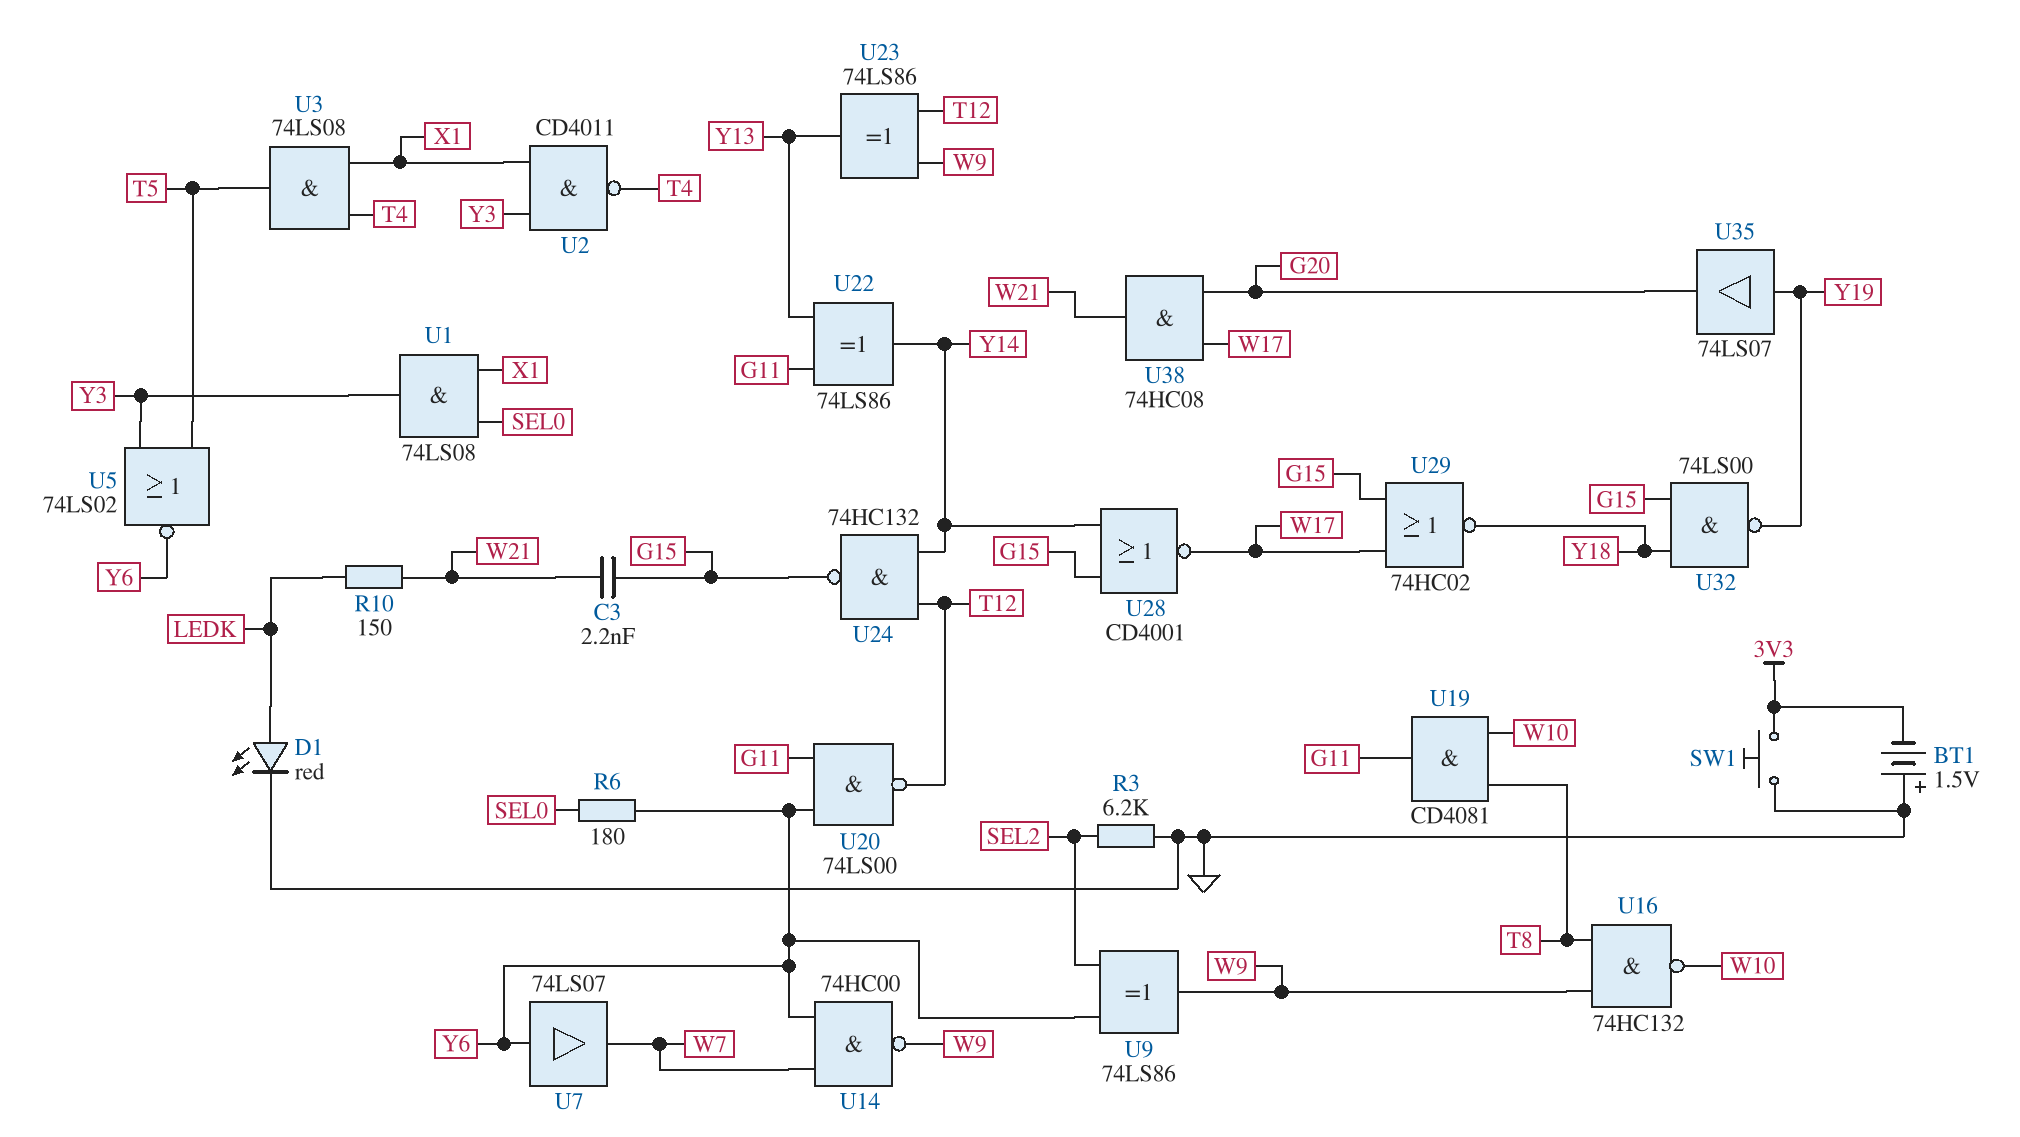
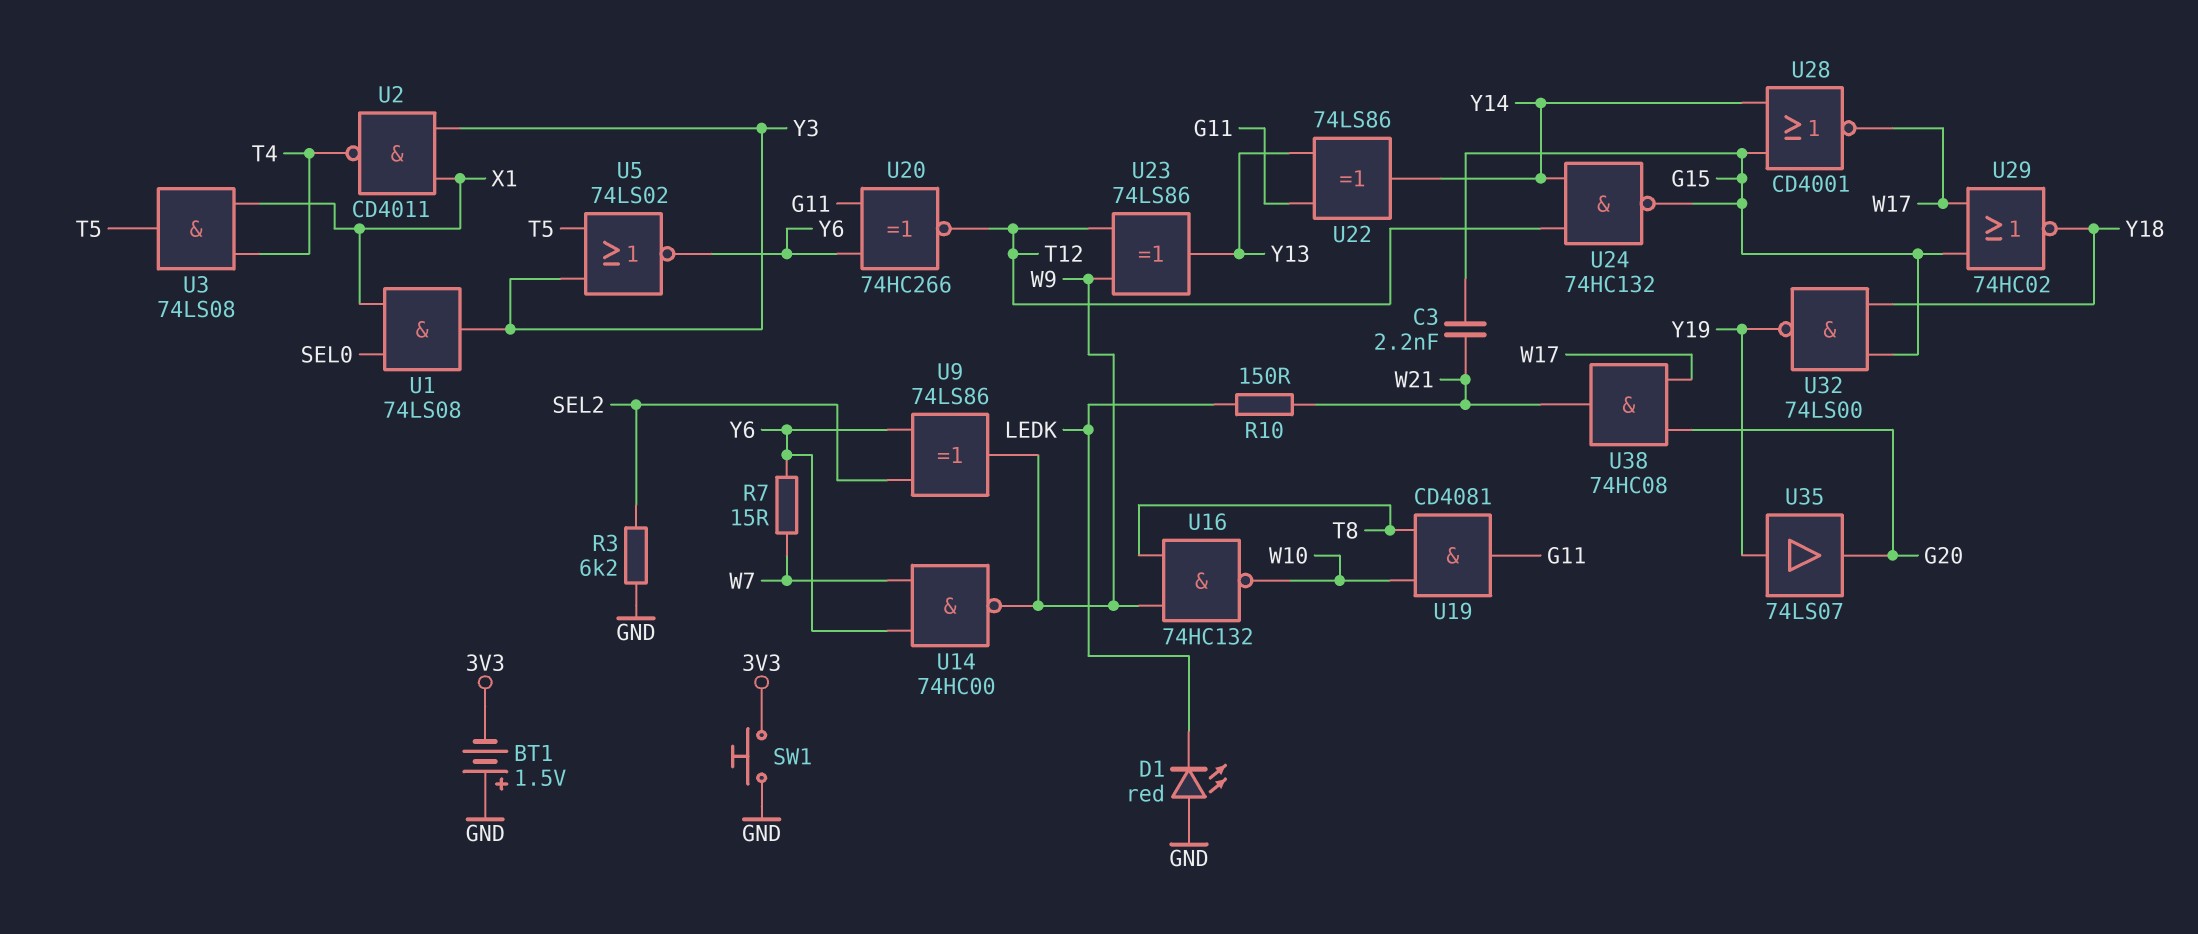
D1: LED red (A LEDK, K GND) -> LED red (A GND, K LEDK)
R6: 180 (SEL0, Y6) -> none
R7: none -> 15 (W7, Y6)
U7: buffer 74LS07 (in Y6, out W7) -> none
U20: NAND 74LS00 (in G11, in Y6, out T12) -> XNOR 74HC266 (in G11, in Y6, out T12)

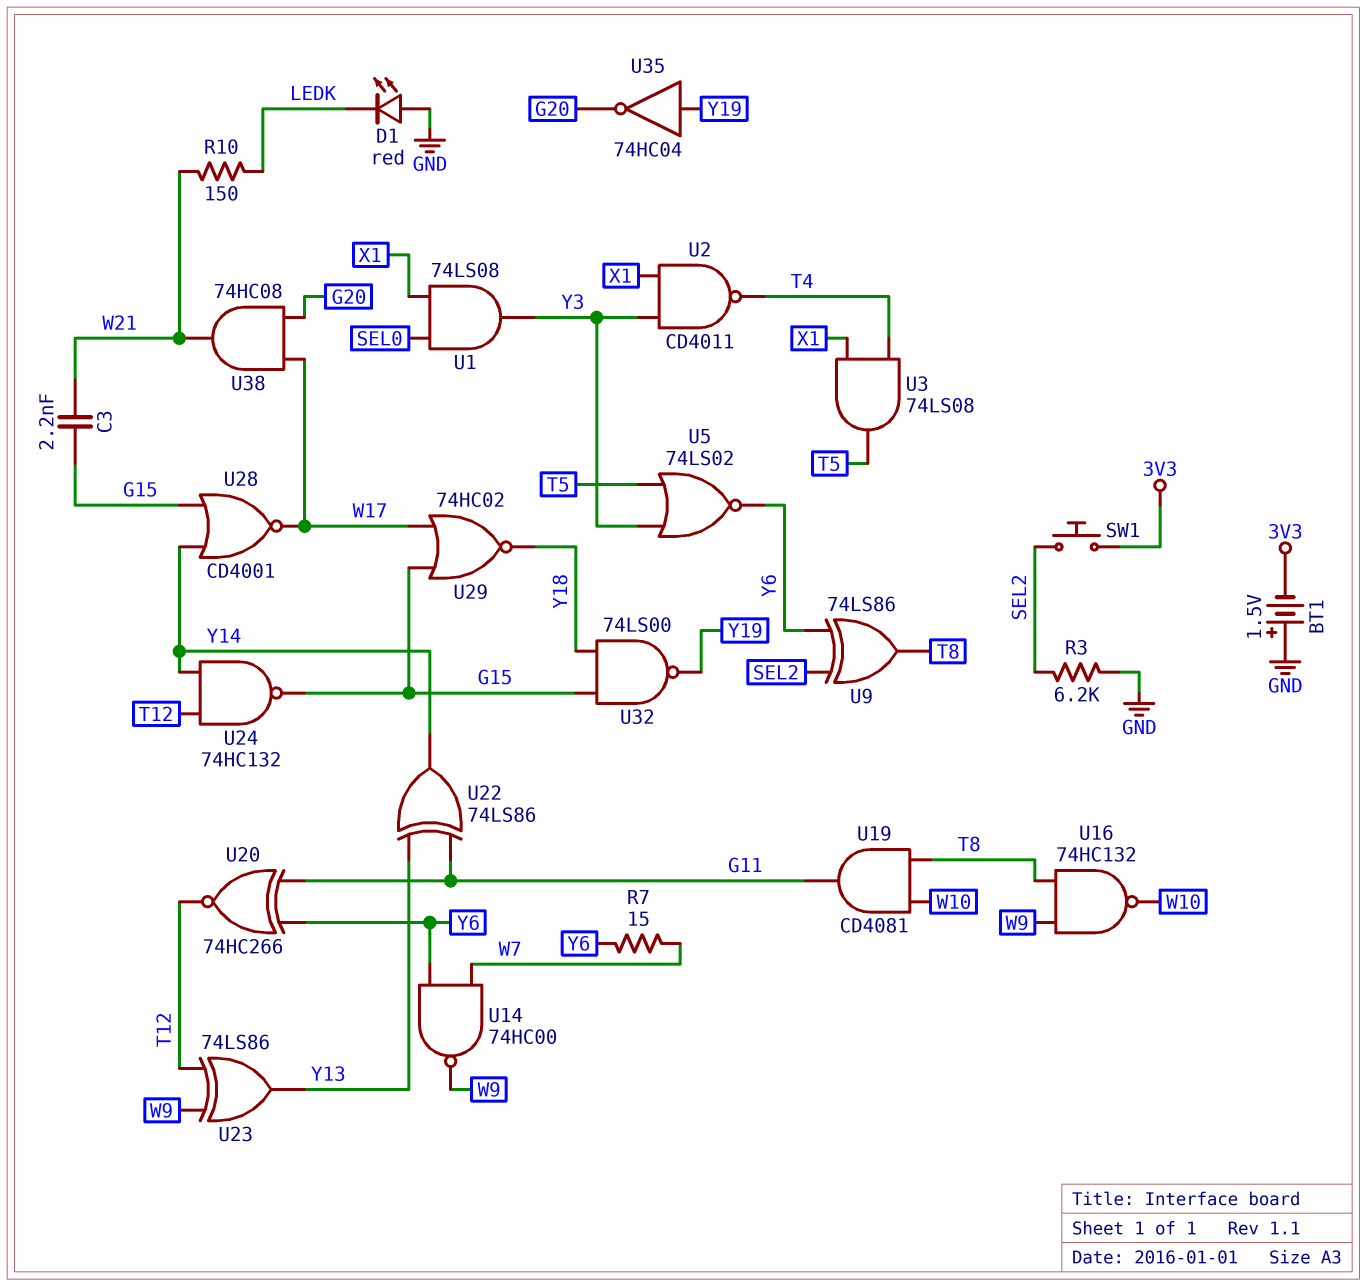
SW1: button (3V3, GND) -> button (3V3, SEL2)
U9: XOR 74LS86 (in SEL2, in Y6, out W9) -> XOR 74LS86 (in SEL2, in Y6, out T8)
U35: buffer 74LS07 (in Y19, out G20) -> NOT 74HC04 (in Y19, out G20)

